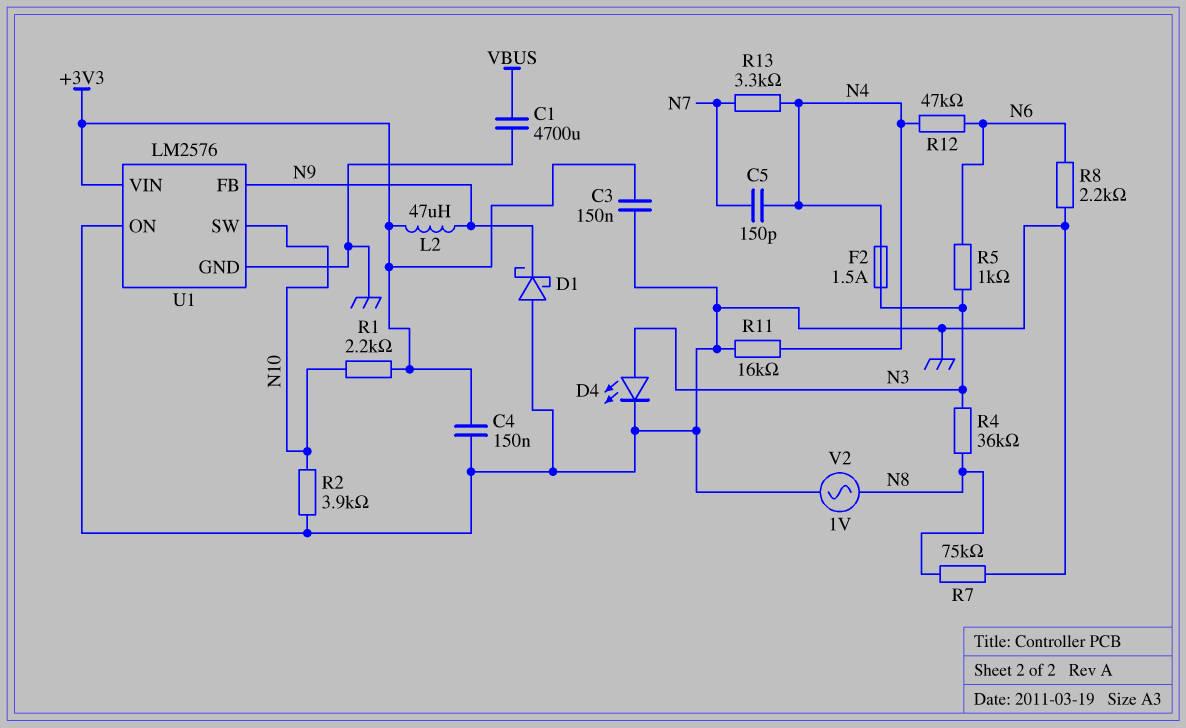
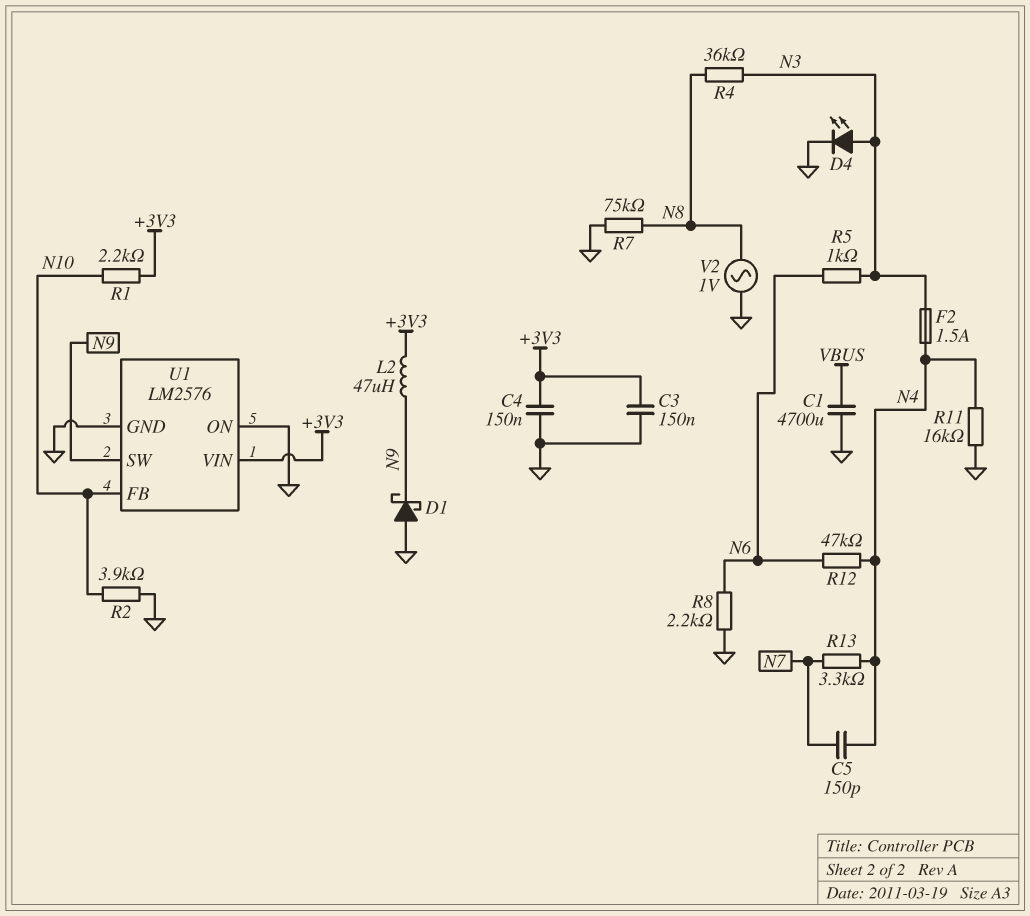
U1 pin FB: N9 -> N10
U1 pin SW: N10 -> N9

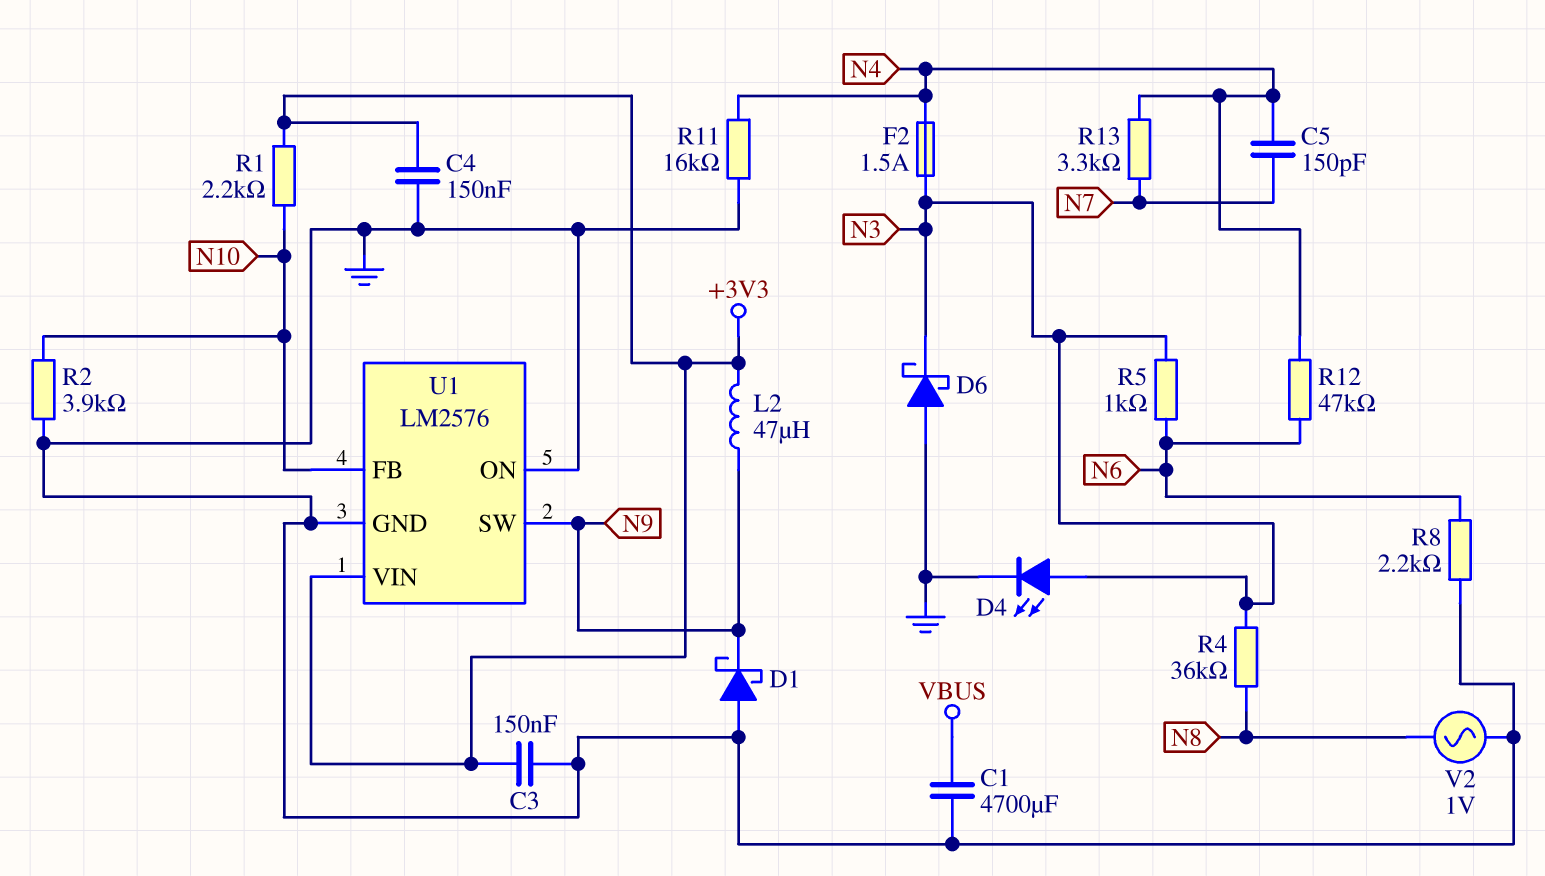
D6: none -> schottky (A GND, K N3)
R7: 75k (GND, N8) -> none

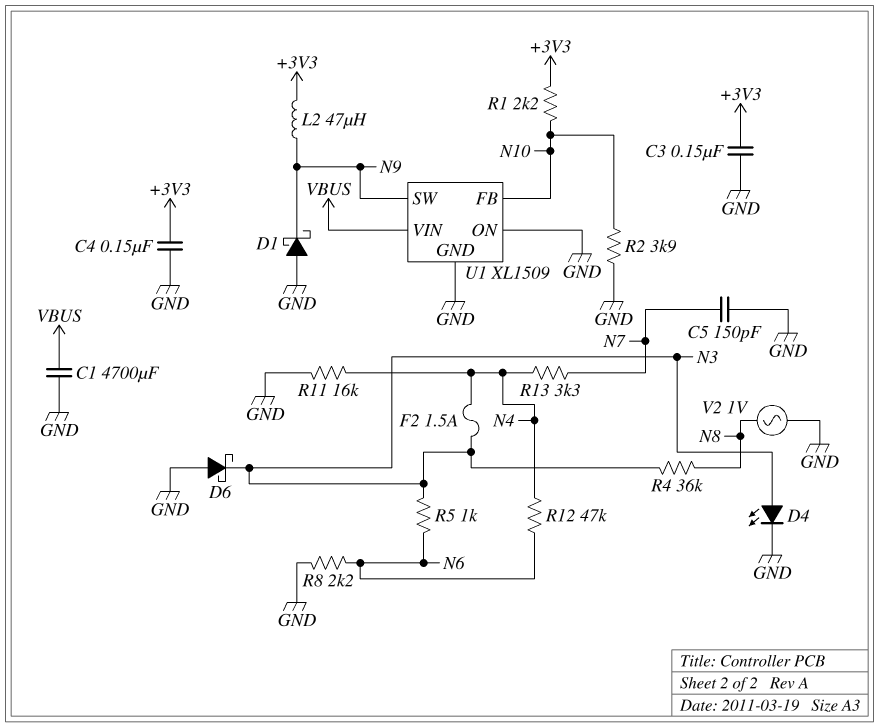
C5: 150pF (N4, N7) -> 150pF (GND, N7)
U1: LM2576 -> XL1509
U1 pin VIN: +3V3 -> VBUS

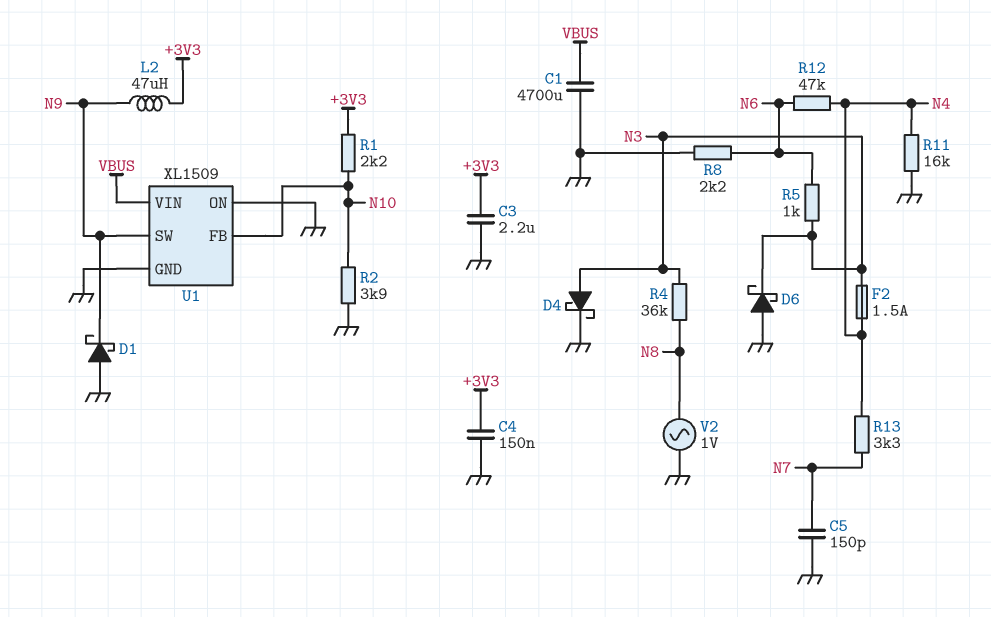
C3: 150nF (+3V3, GND) -> 2.2uF (+3V3, GND)
D4: LED (A N3, K GND) -> schottky (A N3, K GND)

